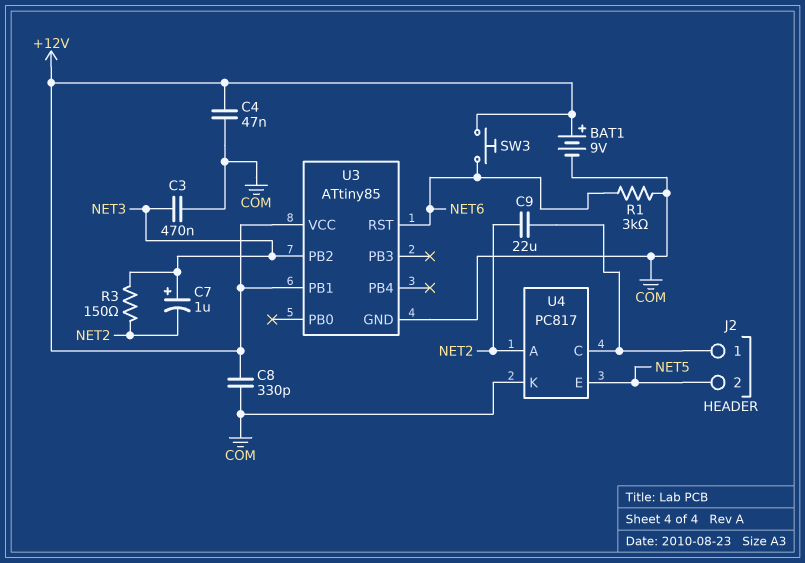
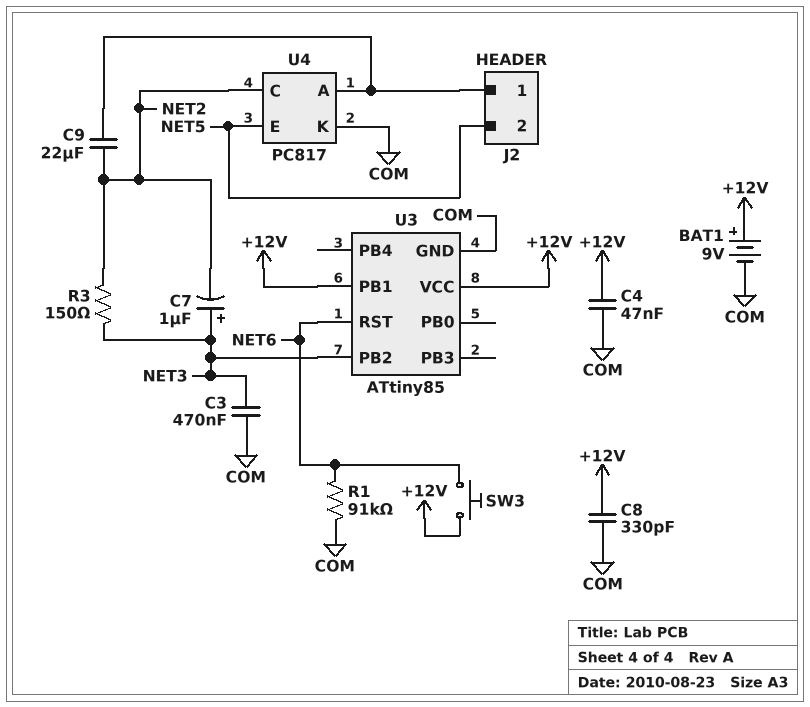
R1: 3k (COM, NET6) -> 91k (COM, NET6)
U4 pin A: NET2 -> J2/1
U4 pin C: J2/1 -> NET2

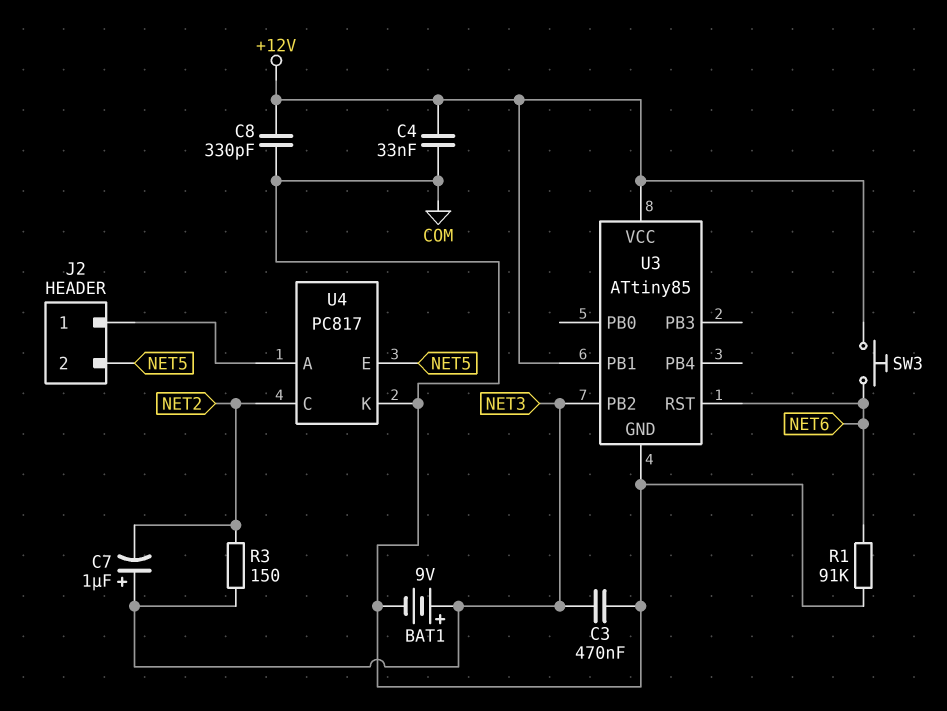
BAT1: 9V (plus +12V, minus COM) -> 9V (plus NET3, minus COM)
C4: 47nF (+12V, COM) -> 33nF (+12V, COM)
C9: 22uF (J2/1, NET2) -> none

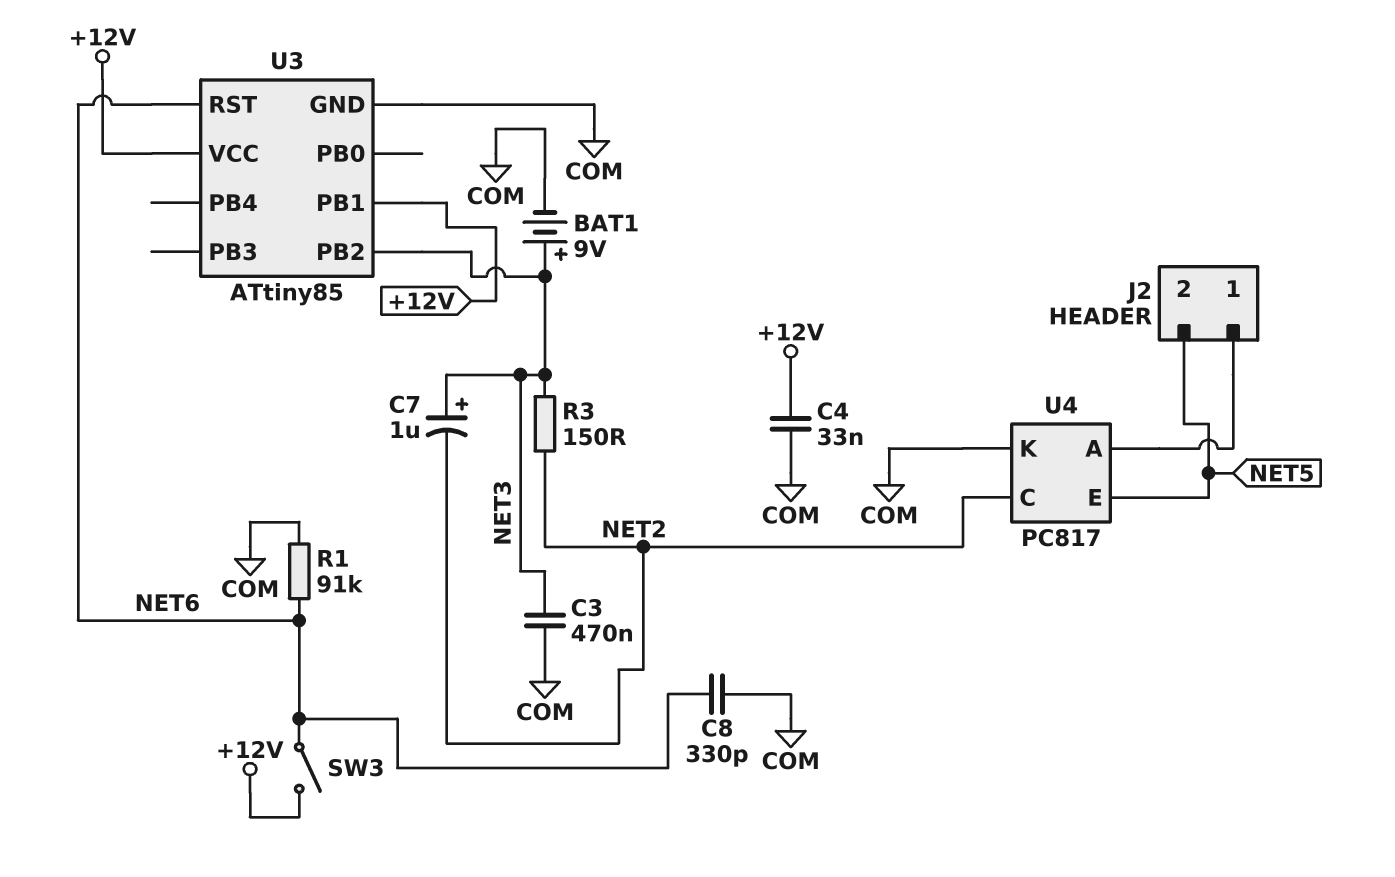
C8: 330pF (+12V, COM) -> 330pF (COM, NET6)
SW3: button (+12V, NET6) -> switch (+12V, NET6)

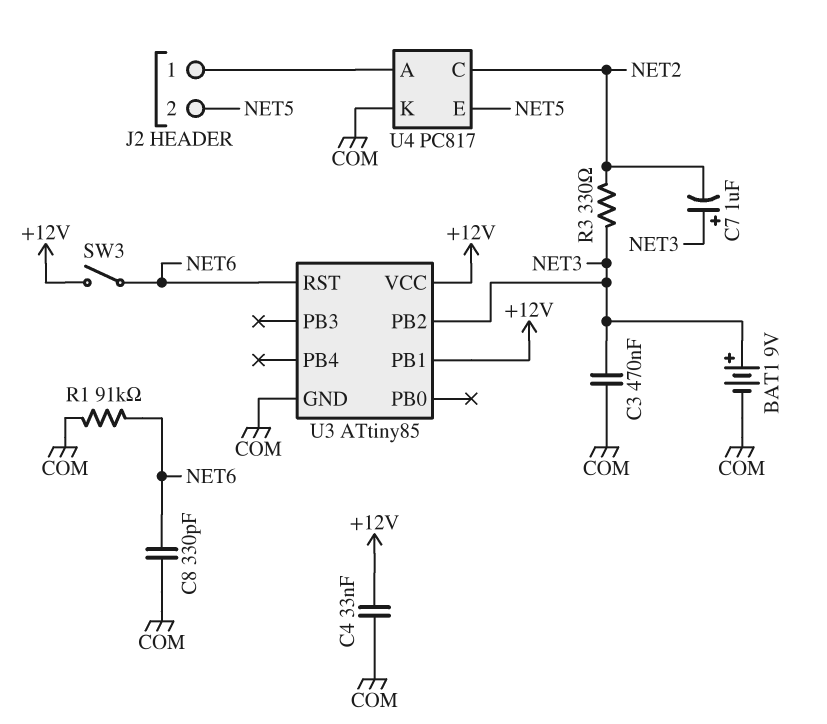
R3: 150 (NET2, NET3) -> 330 (NET2, NET3)

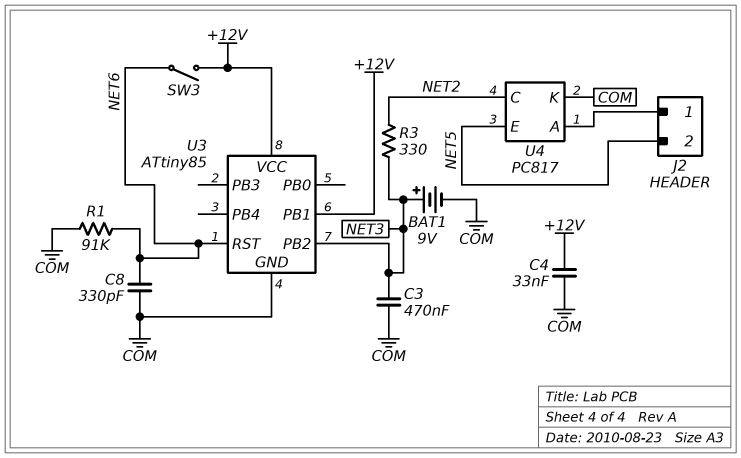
C7: 1uF (plus NET3, minus NET2) -> none

